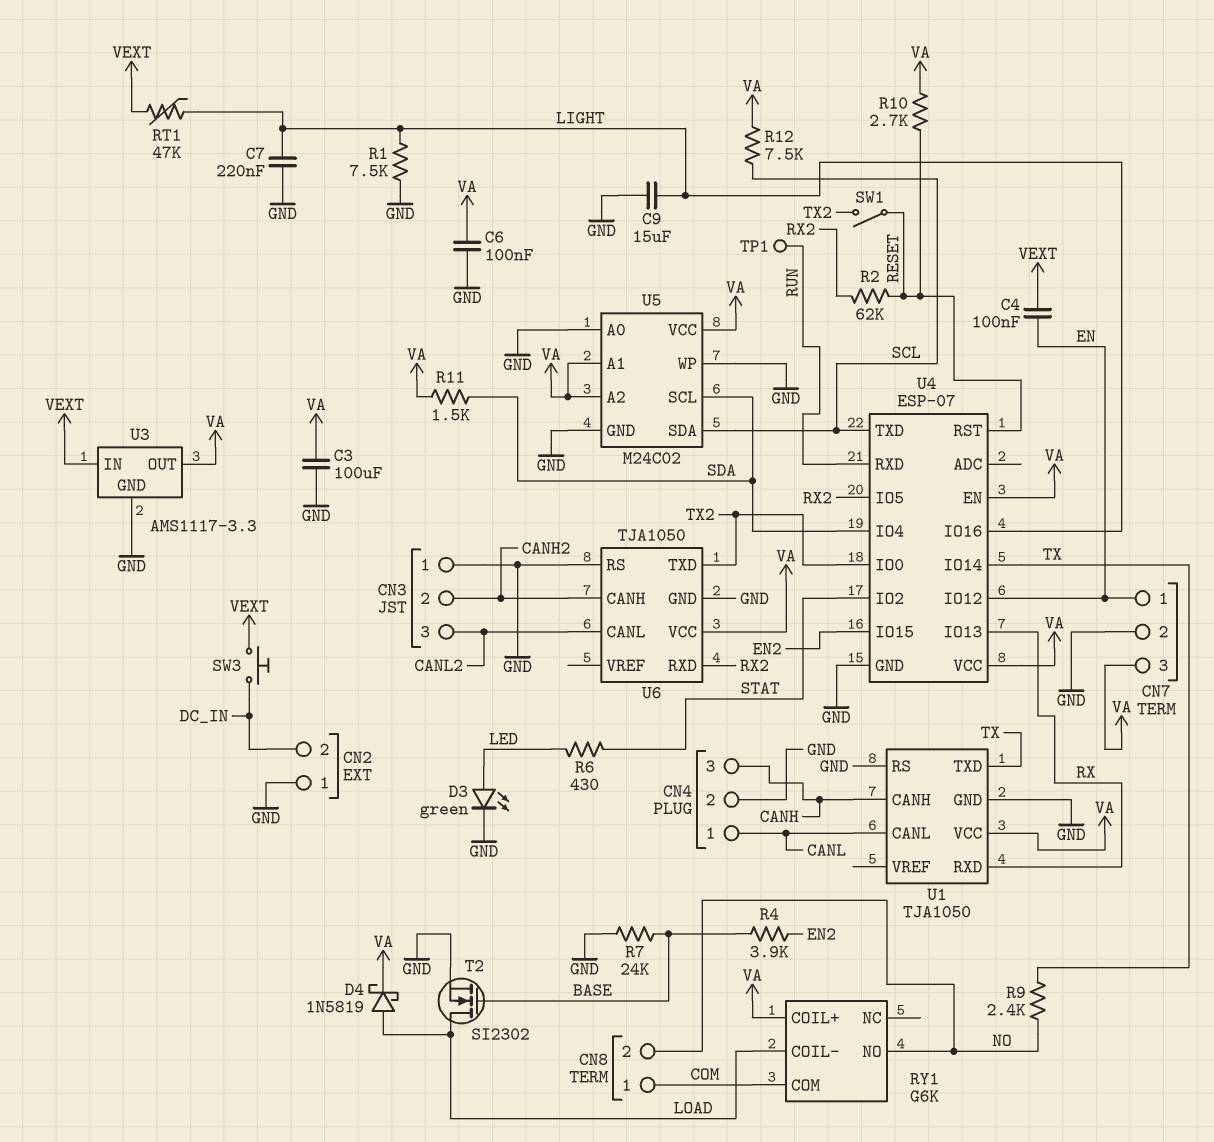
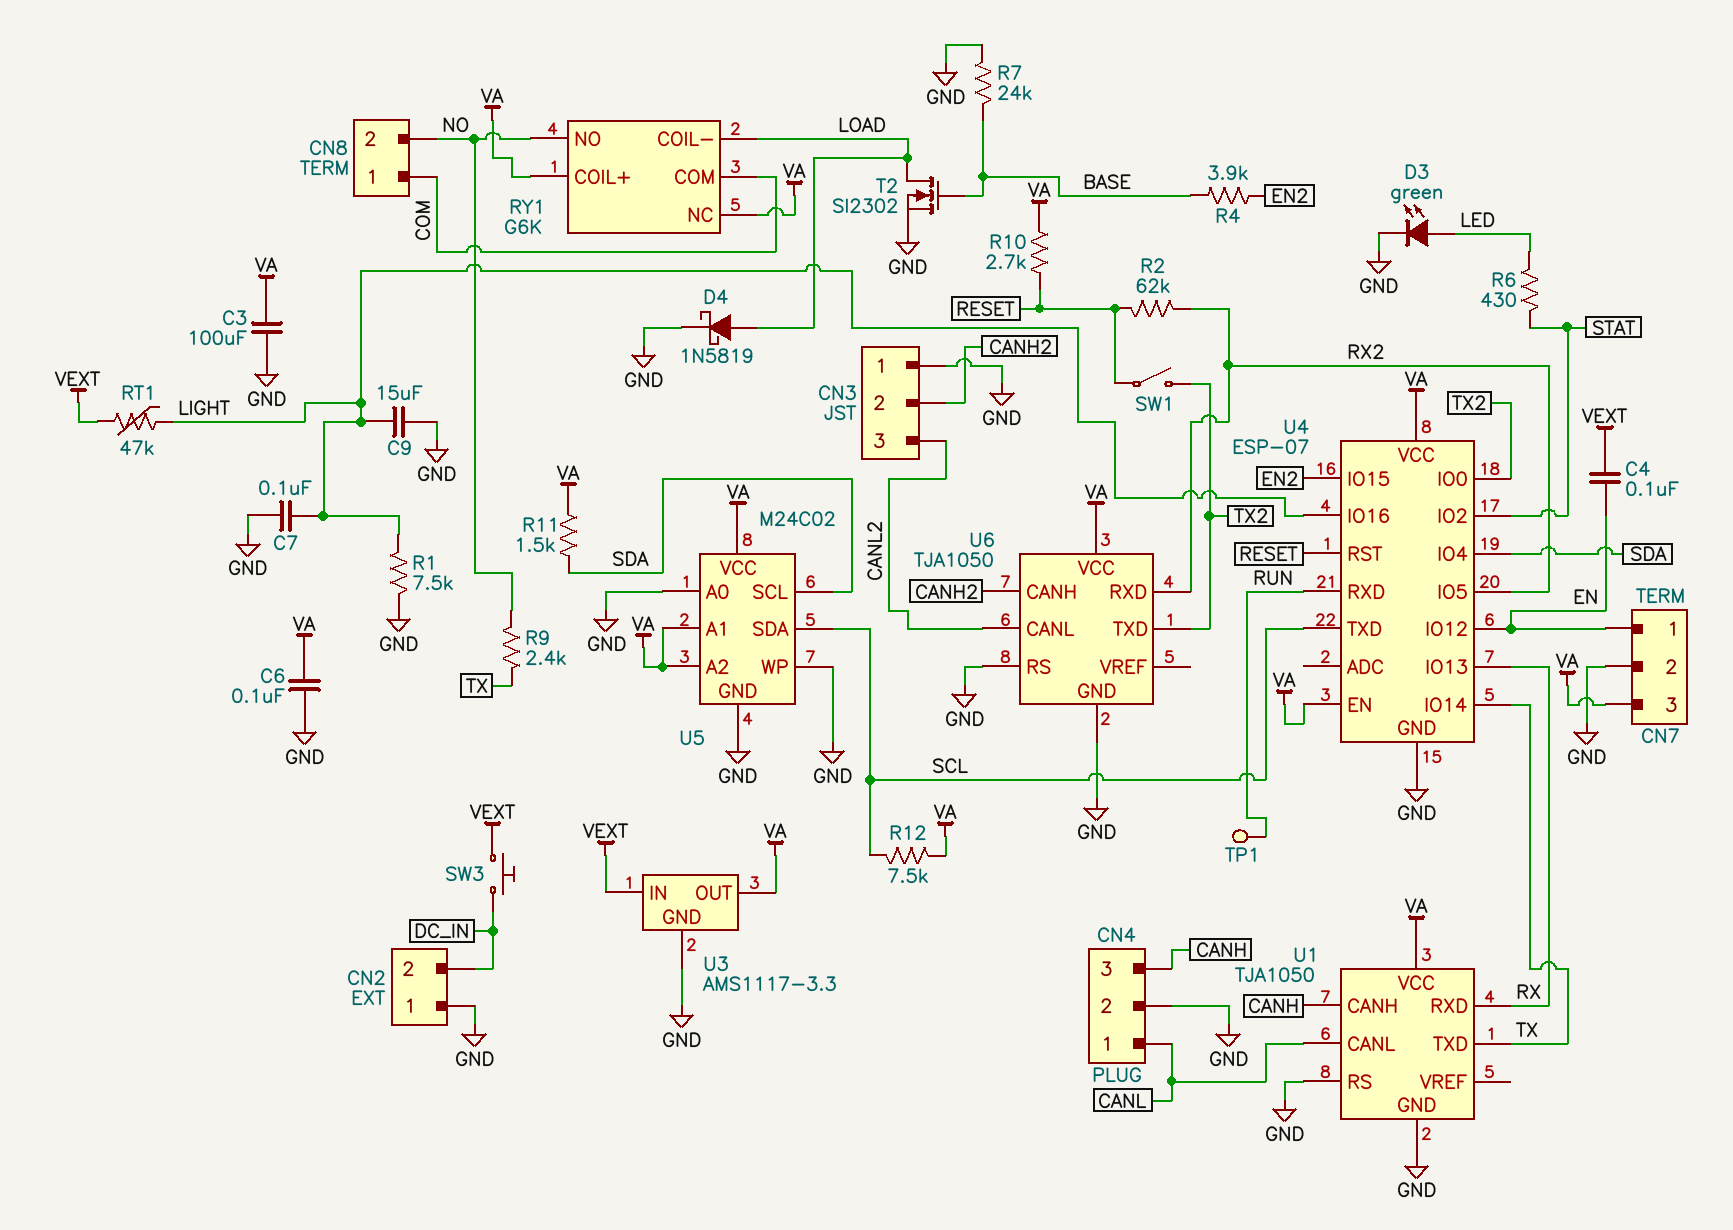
C7: 220nF (GND, LIGHT) -> 100nF (GND, LIGHT)
D4: schottky 1N5819 (A LOAD, K VA) -> schottky 1N5819 (A LOAD, K GND)
RY1 pin NC: none -> VA

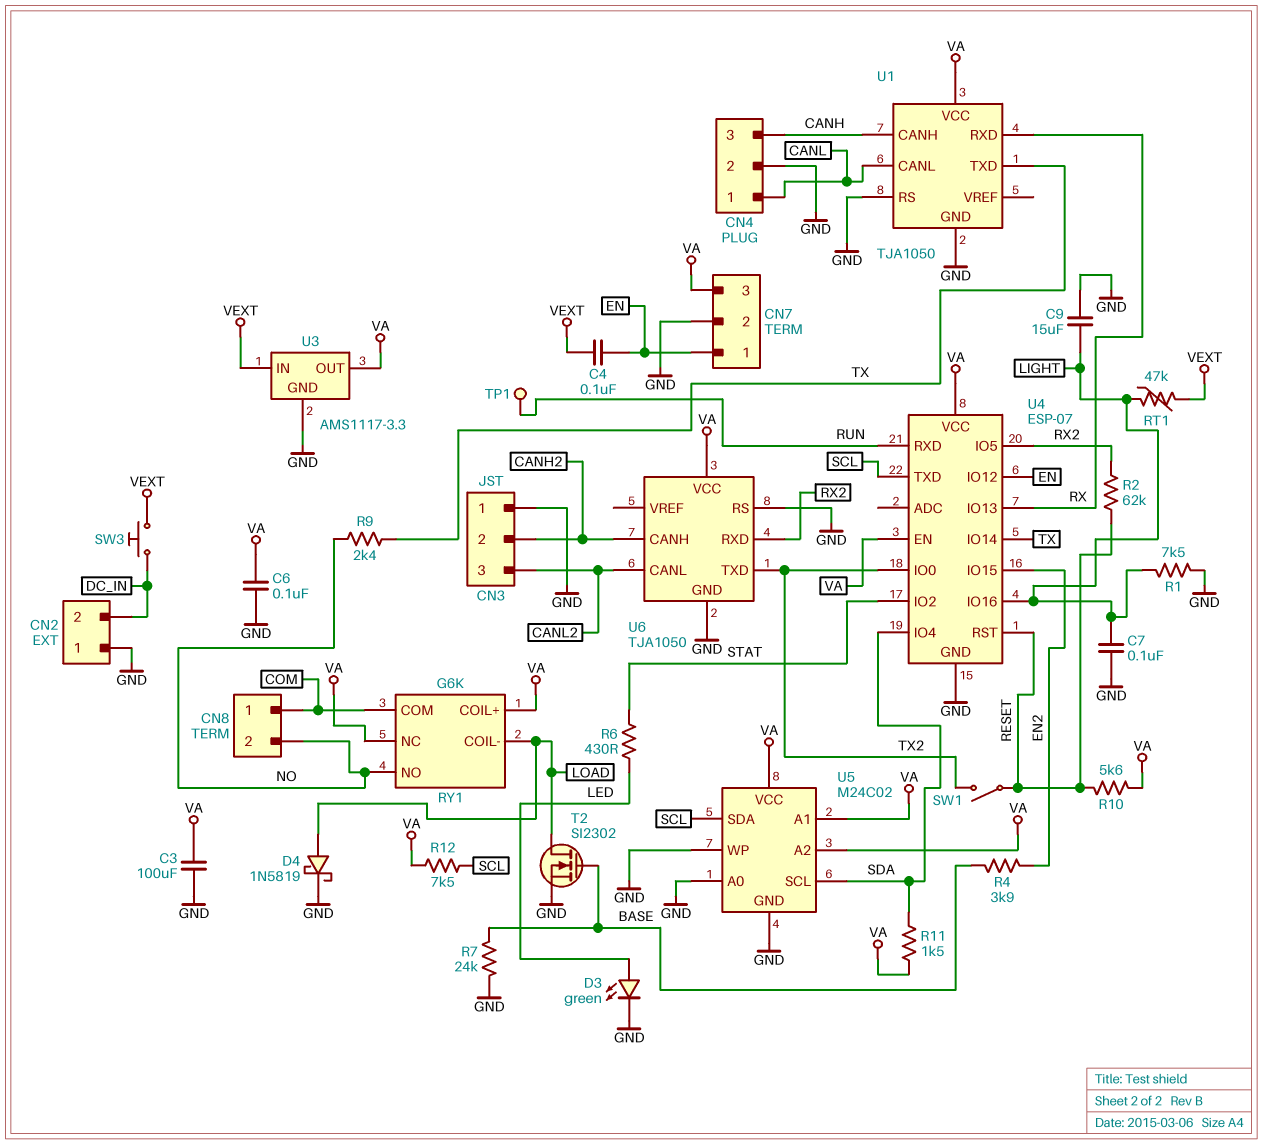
R10: 2.7k (RESET, VA) -> 5.6k (RESET, VA)

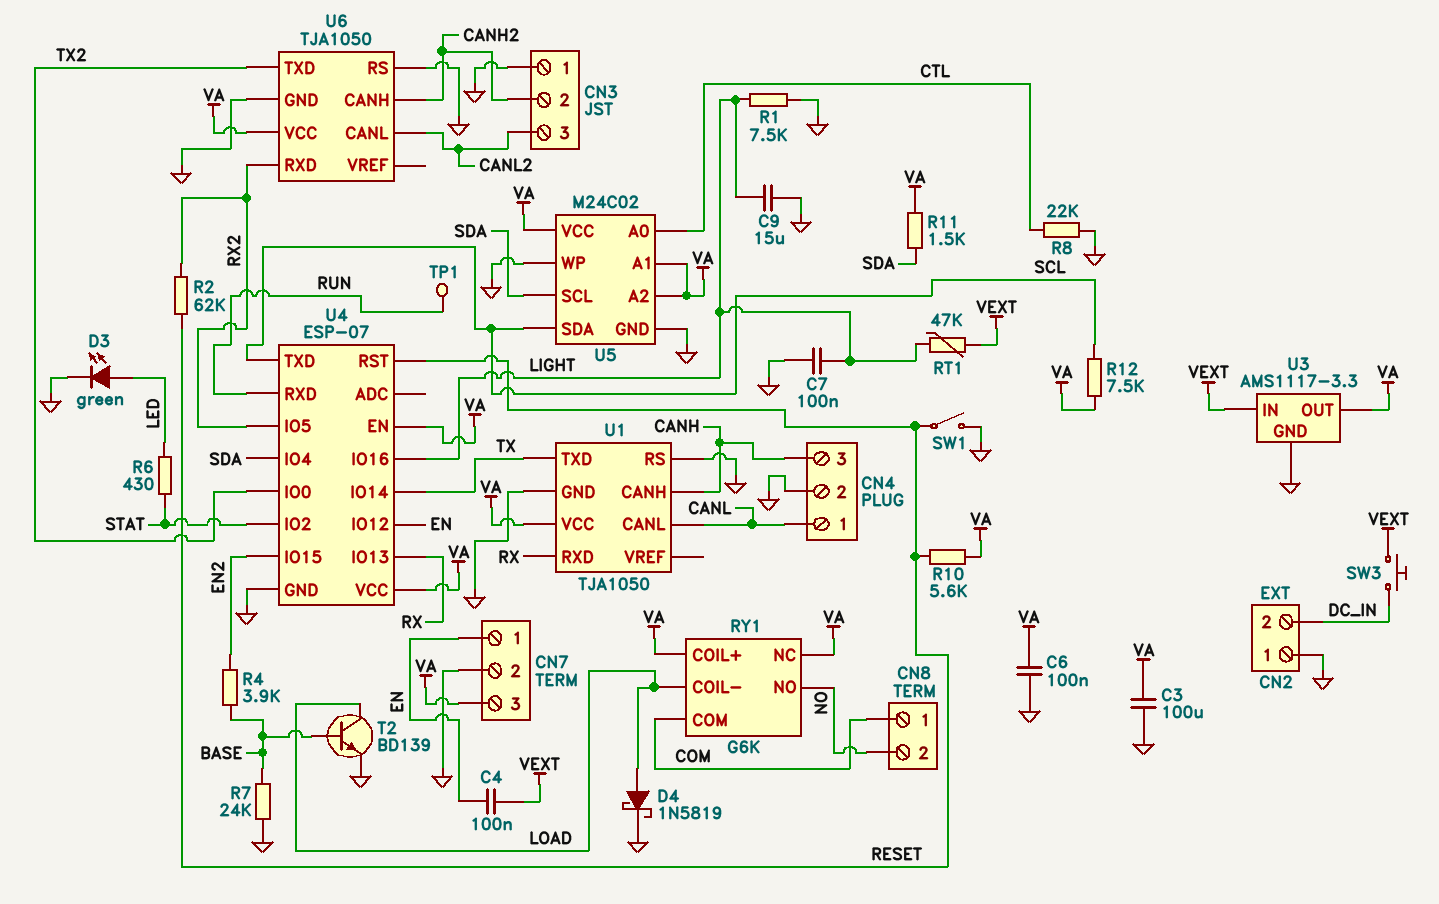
R8: none -> 22k (CTL, GND)
R9: 2.4k (NO, TX) -> none
SW1: switch (RESET, TX2) -> switch (GND, RESET)
T2: NMOS SI2302 (G BASE, D LOAD, S GND) -> NPN BD139 (B BASE, C LOAD, E GND)
U5 pin A0: GND -> CTL

